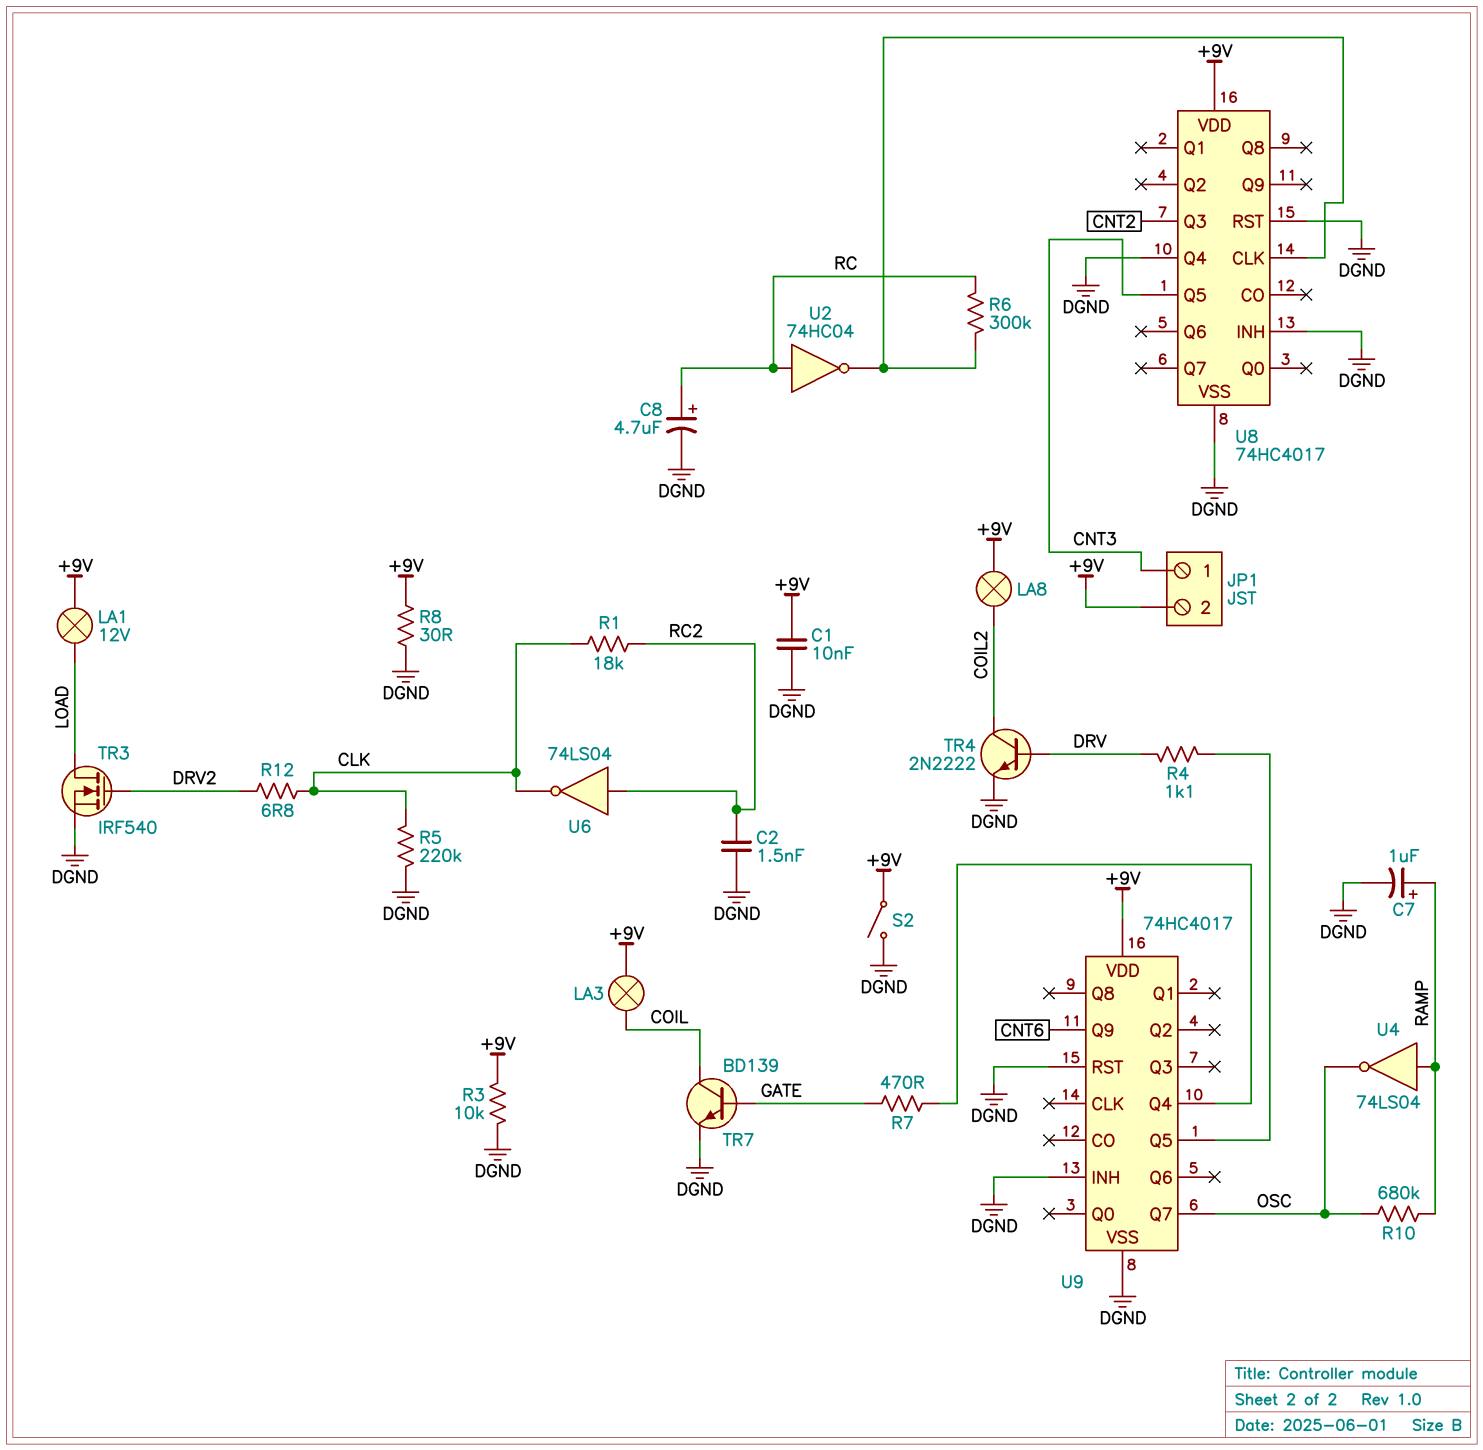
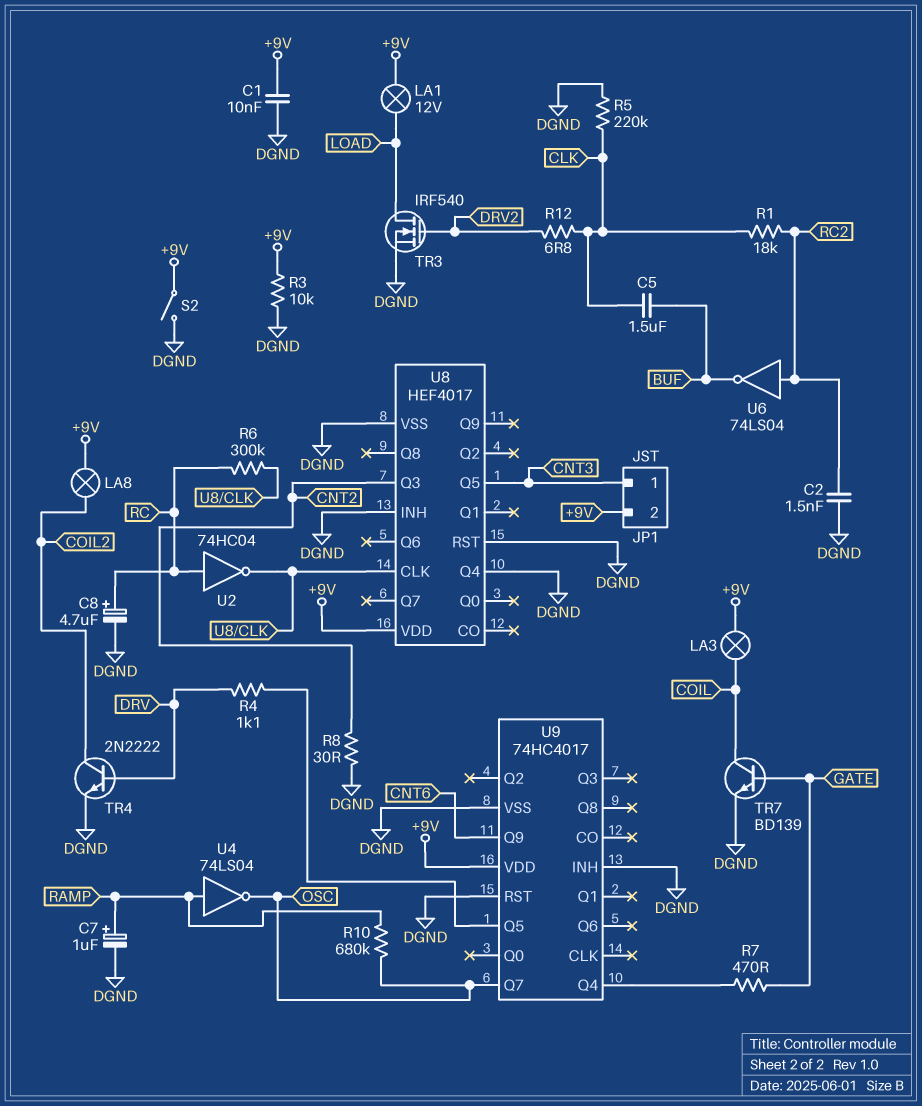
C5: none -> 1.5uF (BUF, CLK)
R8: 30 (+9V, DGND) -> 30 (CNT2, DGND)
U6: NOT 74LS04 (in RC2, out CLK) -> NOT 74LS04 (in RC2, out BUF)
U8: 74HC4017 -> HEF4017

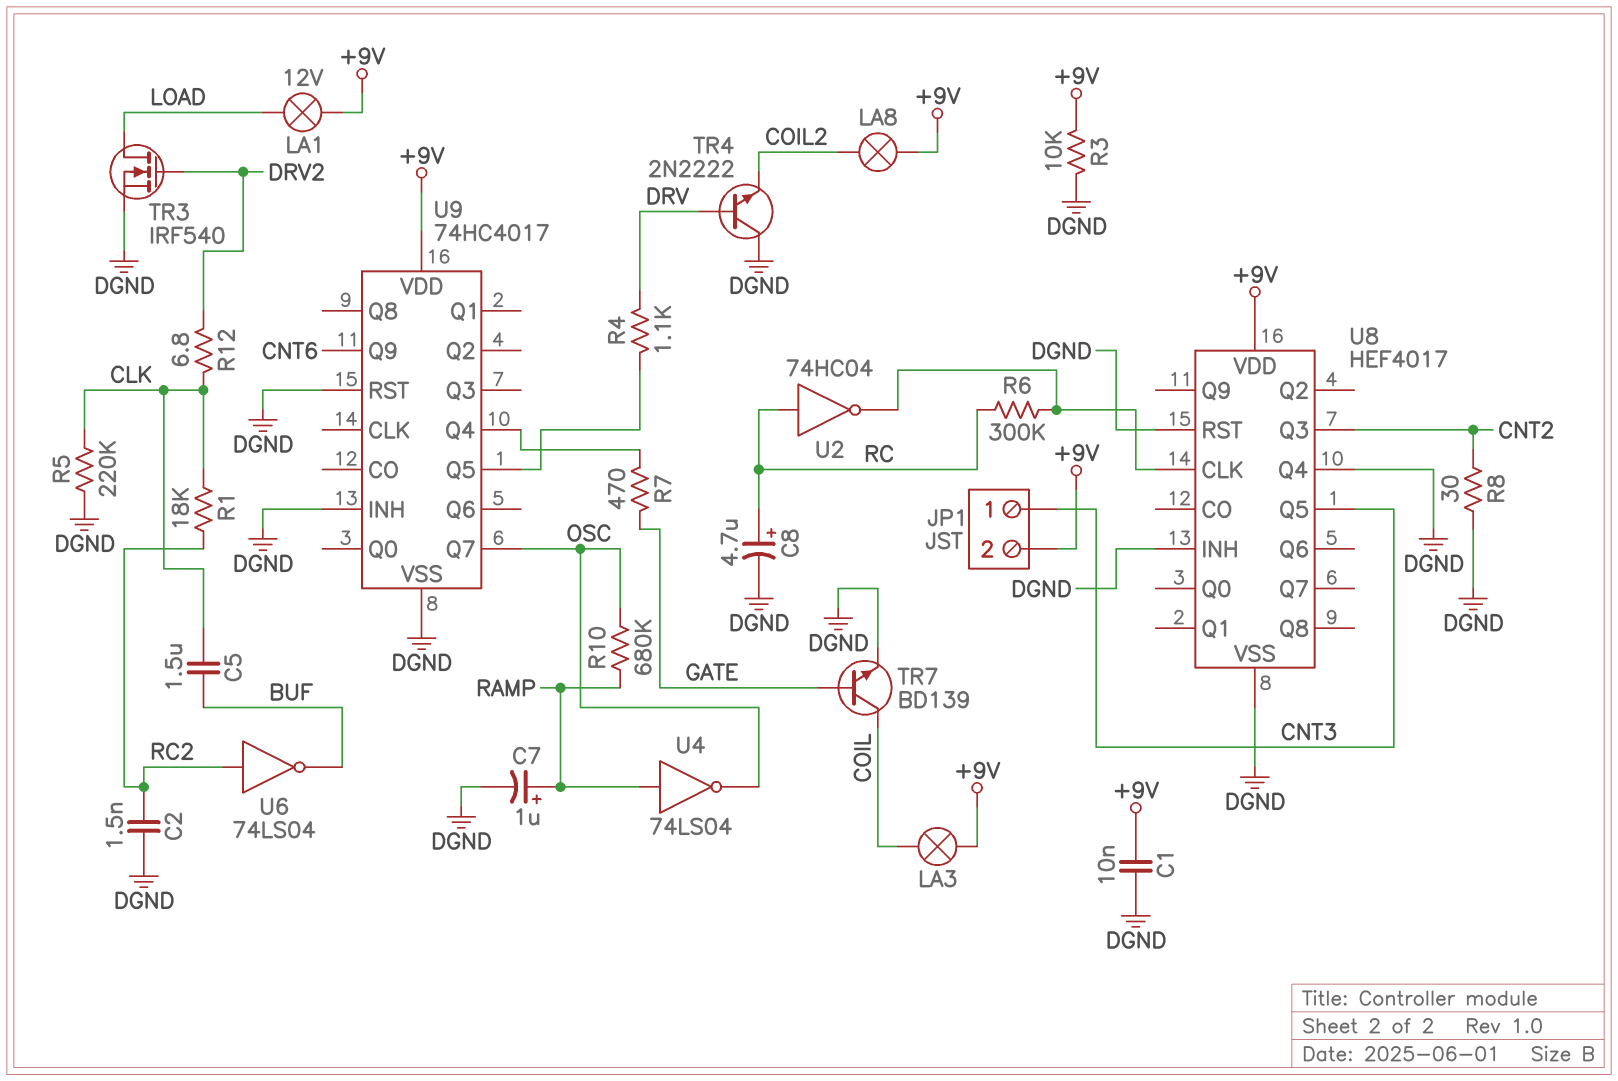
S2: switch (+9V, DGND) -> none
TR4: NPN 2N2222 (B DRV, C COIL2, E DGND) -> NPN 2N2222 (B DRV, C DGND, E COIL2)

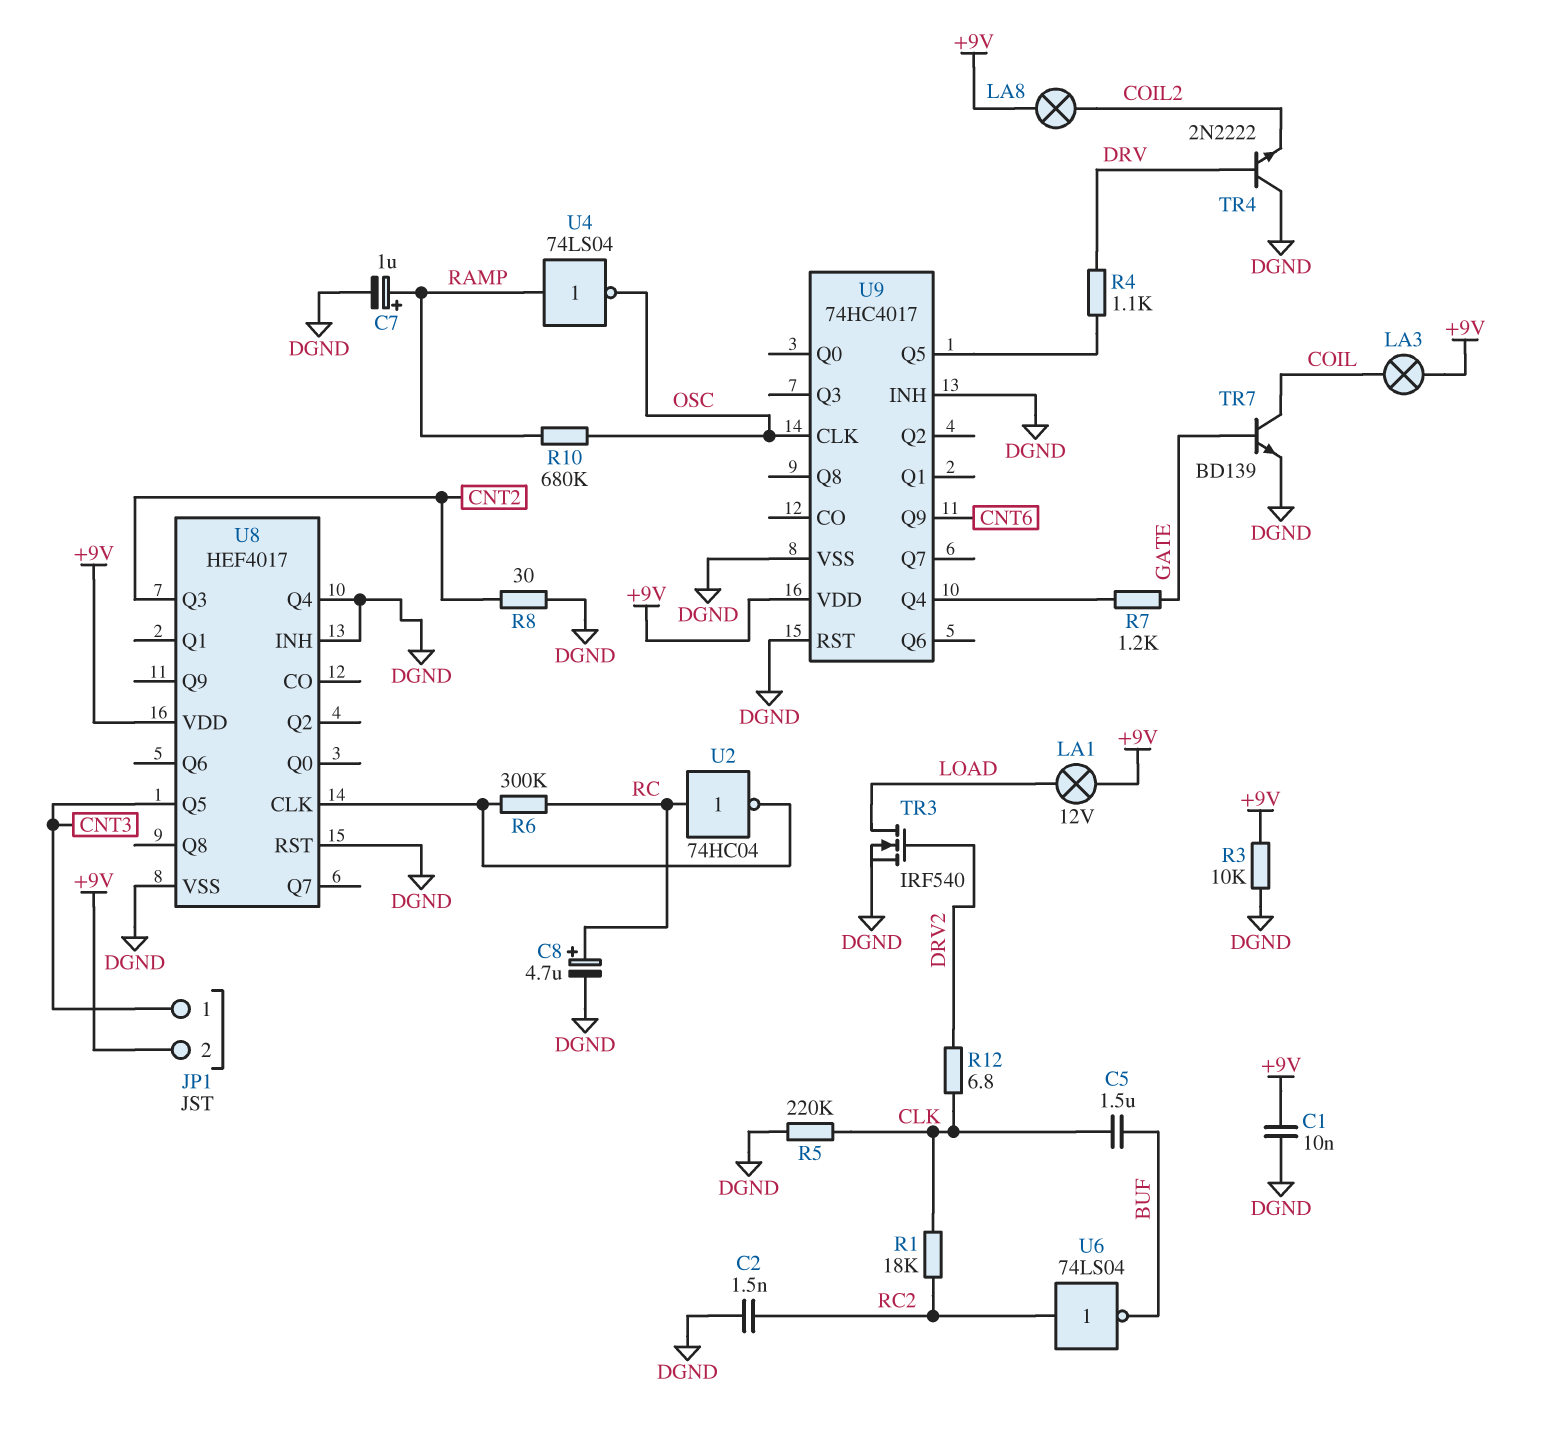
R7: 470 (GATE, U9/Q4) -> 1.2k (GATE, U9/Q4)
U9 pin CLK: none -> OSC
U9 pin Q7: OSC -> none

